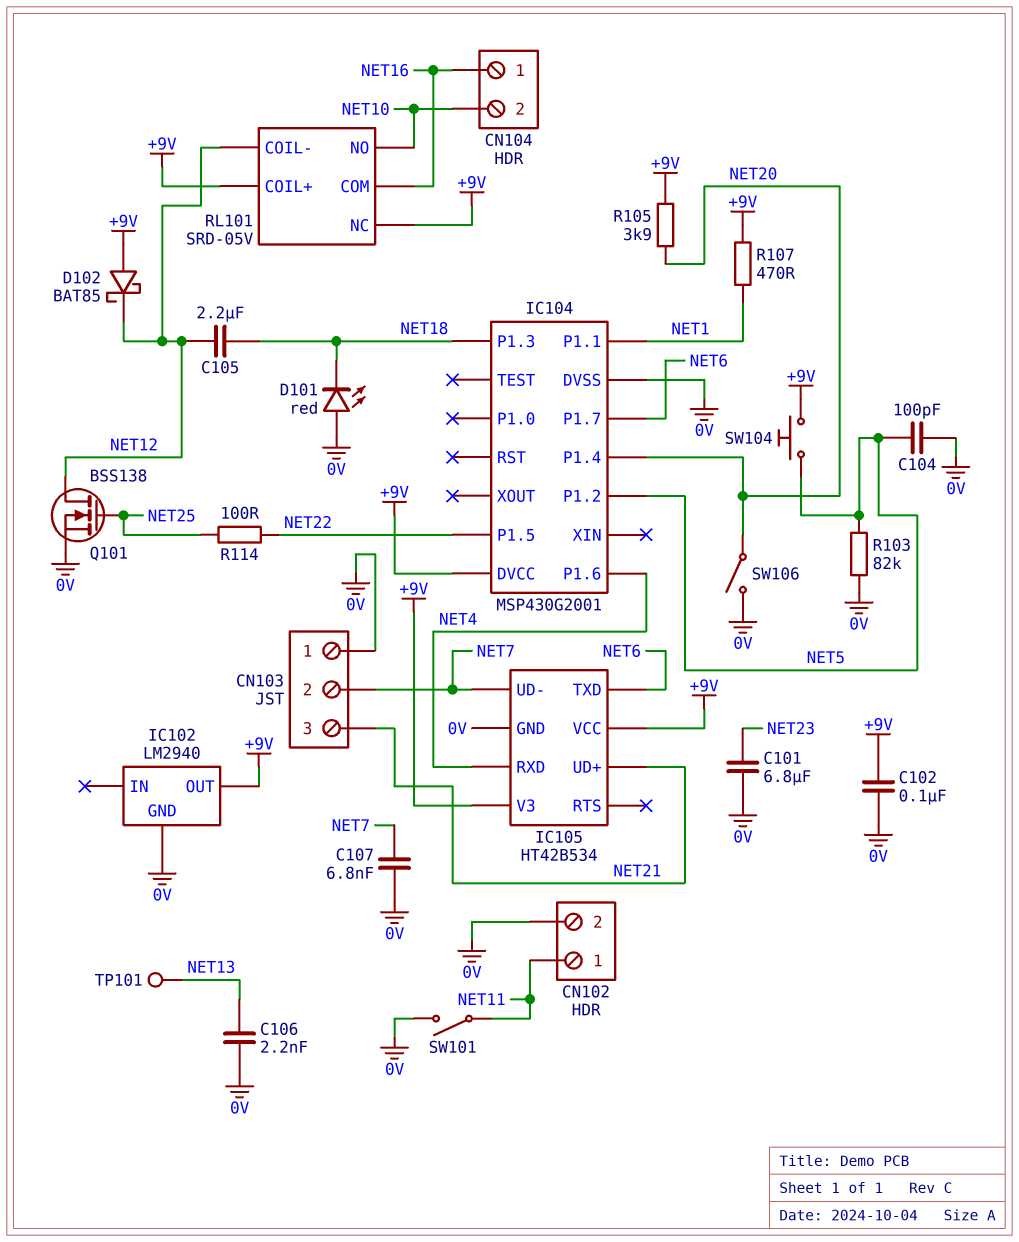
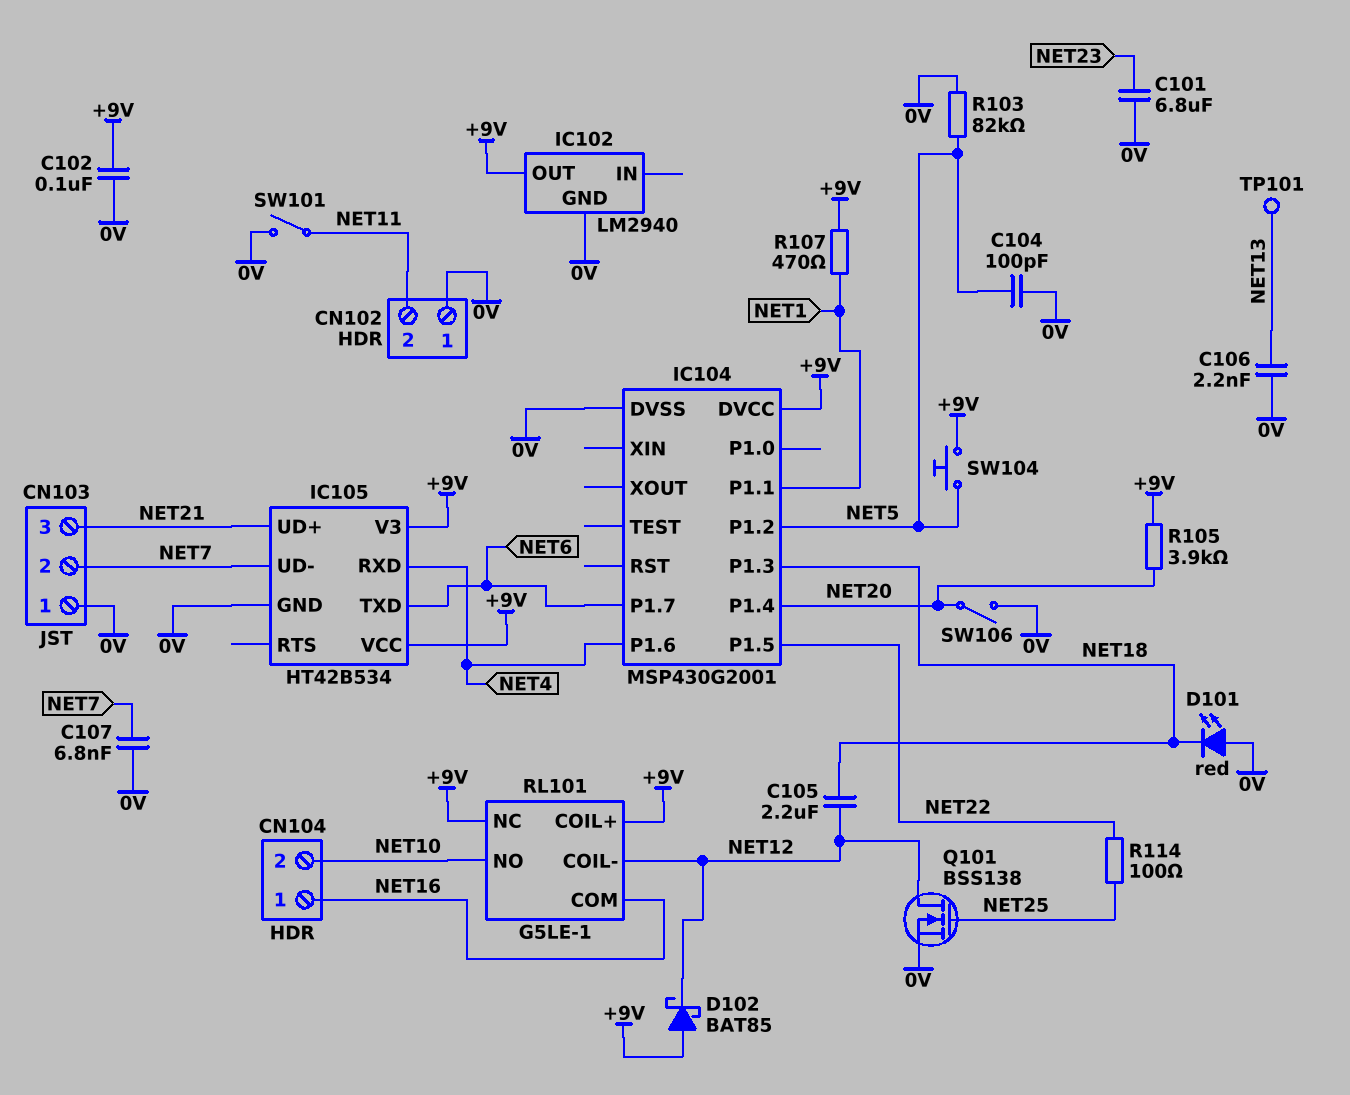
CN102 pin 1: NET11 -> 0V
CN102 pin 2: 0V -> NET11
RL101: SRD-05V -> G5LE-1

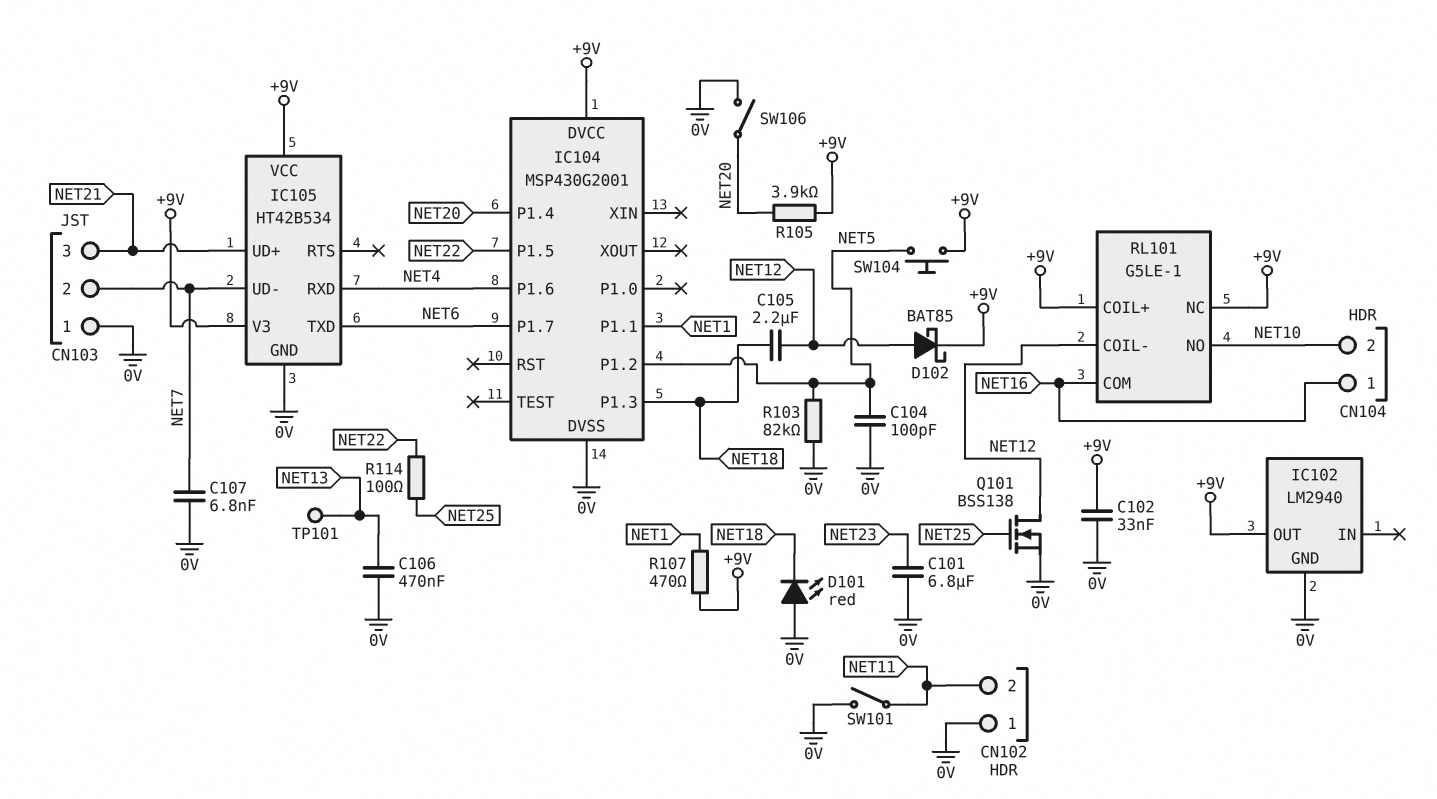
C102: 100nF (+9V, 0V) -> 33nF (+9V, 0V)
C106: 2.2nF (0V, NET13) -> 470nF (0V, NET13)
D102: schottky BAT85 (A +9V, K NET12) -> schottky BAT85 (A NET12, K +9V)

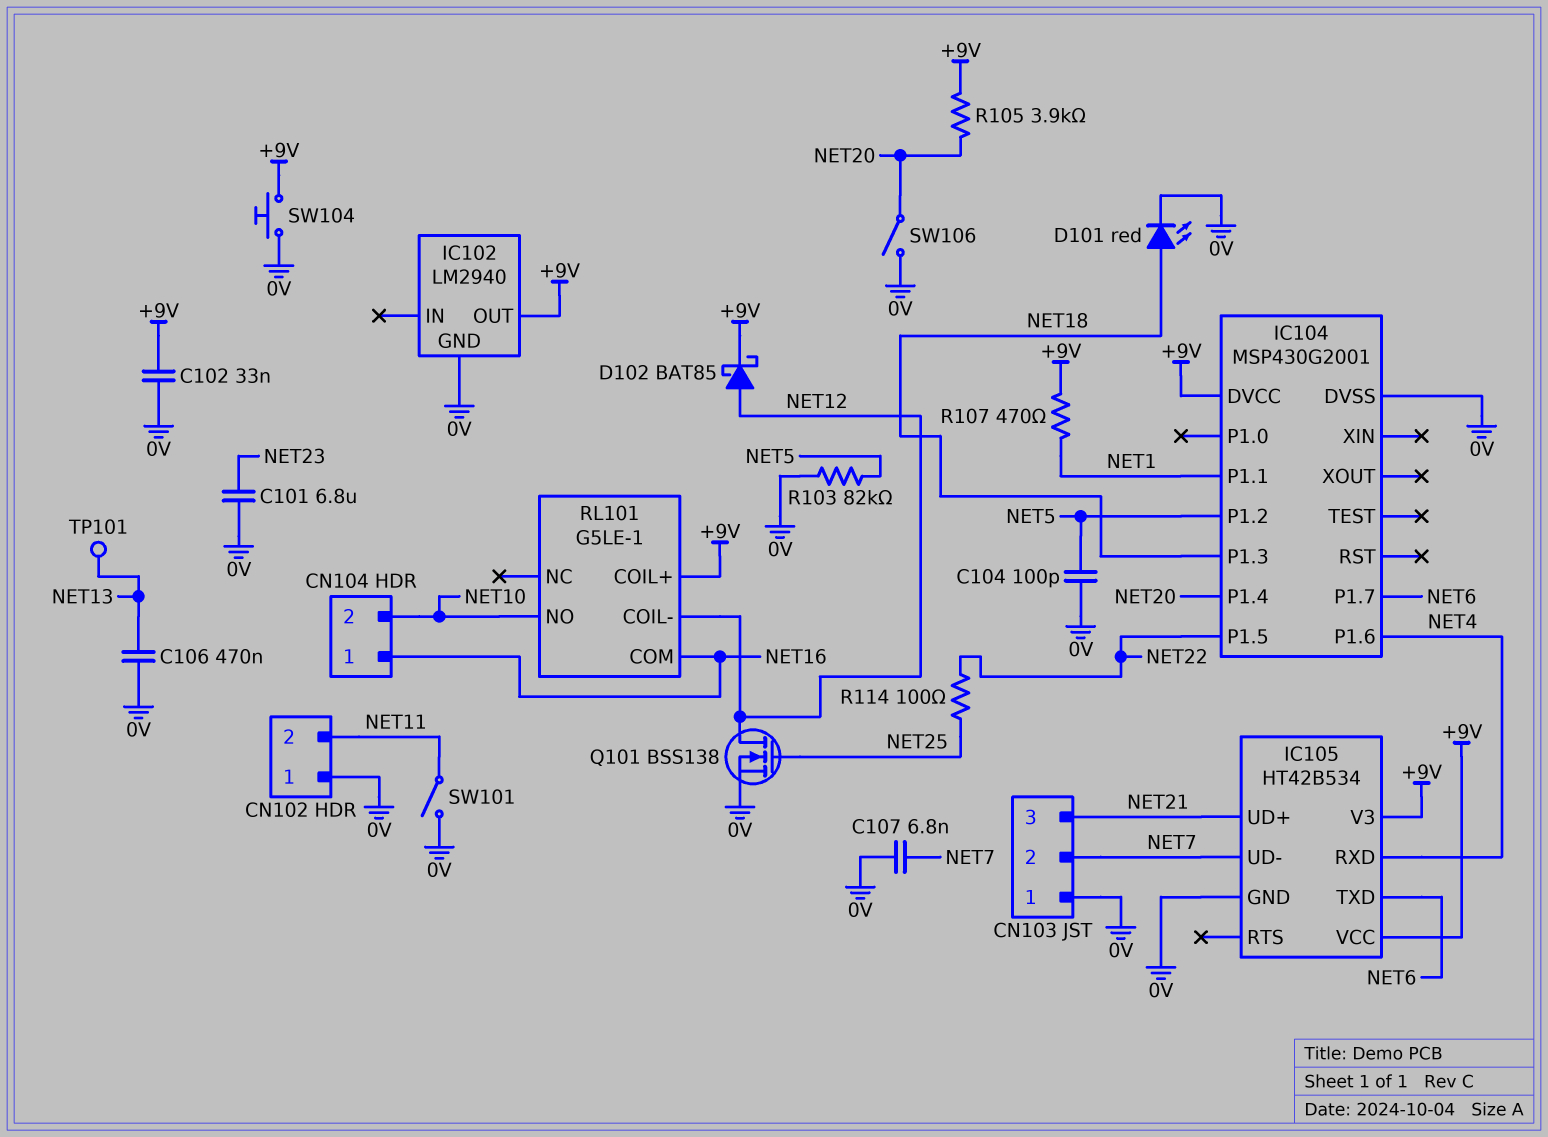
C105: 2.2uF (NET12, NET18) -> none
D101: LED red (A 0V, K NET18) -> LED red (A NET18, K 0V)
RL101 pin NC: +9V -> none
SW104: button (+9V, NET5) -> button (+9V, 0V)

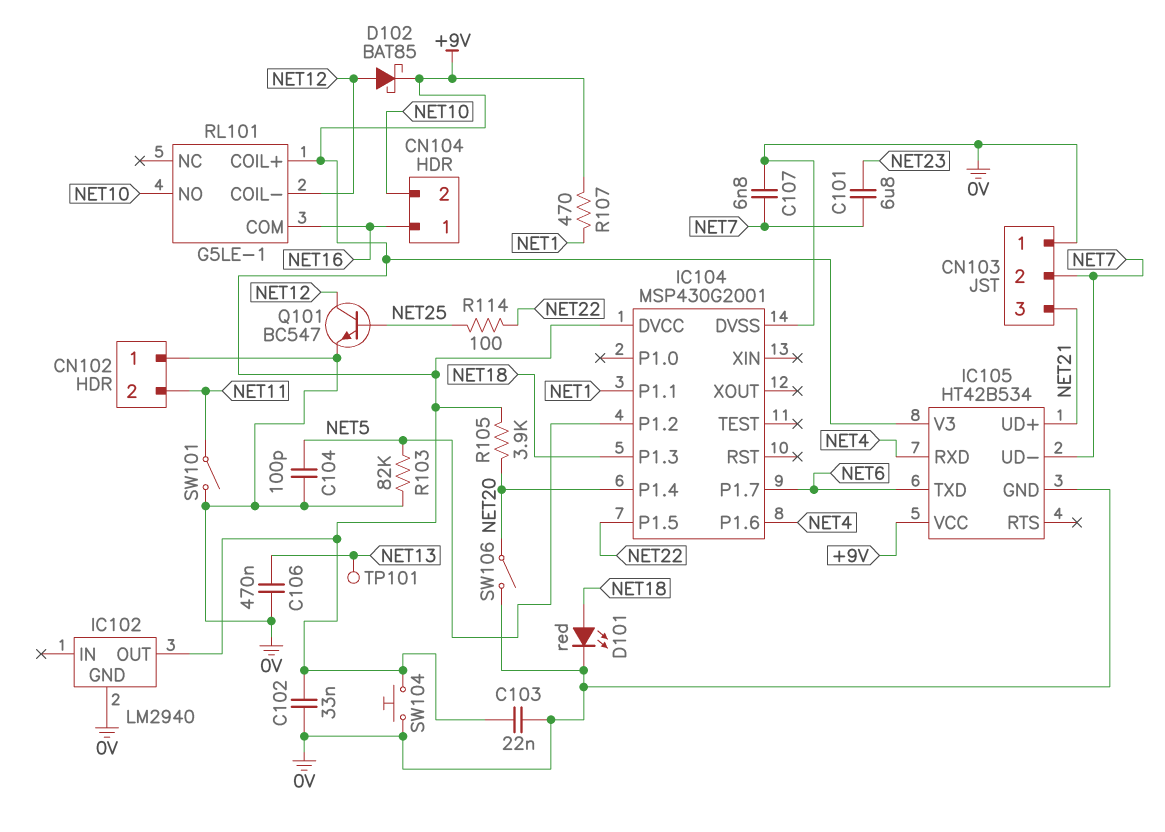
C101: 6.8uF (0V, NET23) -> 6.8uF (NET7, NET23)
C103: none -> 22nF (+9V, 0V)
Q101: NMOS BSS138 (G NET25, D NET12, S 0V) -> NPN BC547 (B NET25, C NET12, E 0V)

